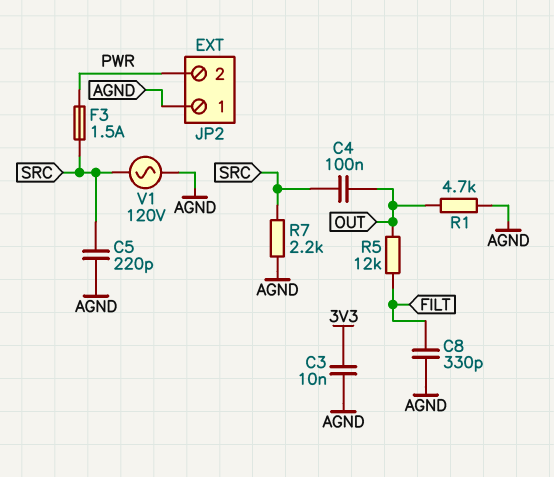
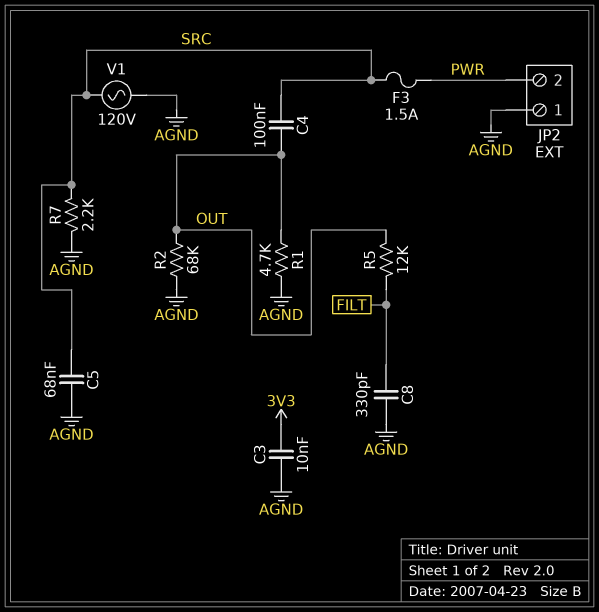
C5: 220pF (AGND, SRC) -> 68nF (AGND, SRC)
R2: none -> 68k (AGND, OUT)

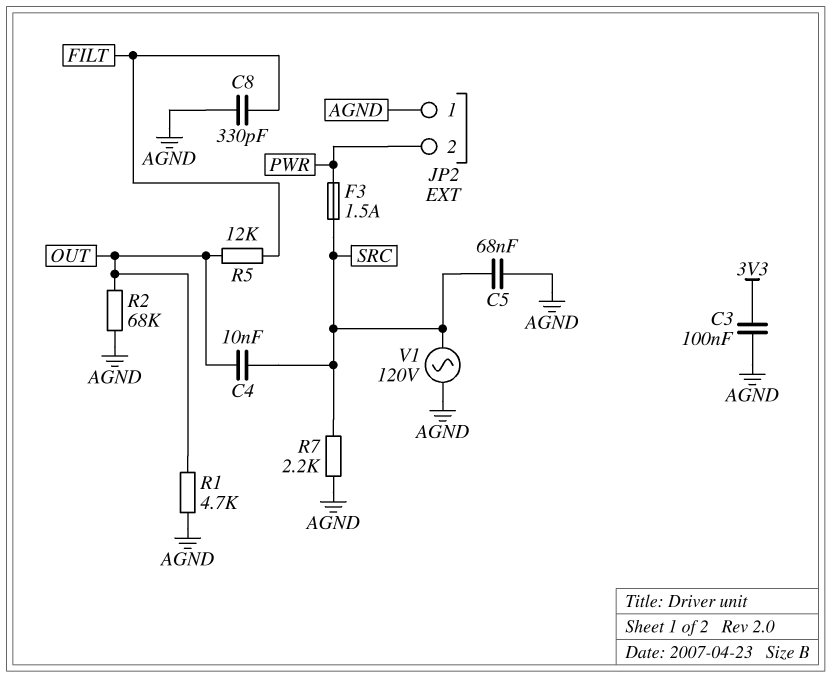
C3: 10nF (3V3, AGND) -> 100nF (3V3, AGND)
C4: 100nF (OUT, SRC) -> 10nF (OUT, SRC)

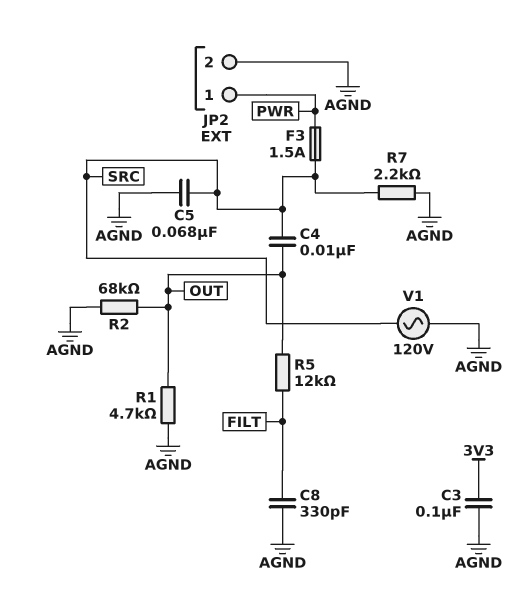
JP2 pin 1: AGND -> PWR
JP2 pin 2: PWR -> AGND

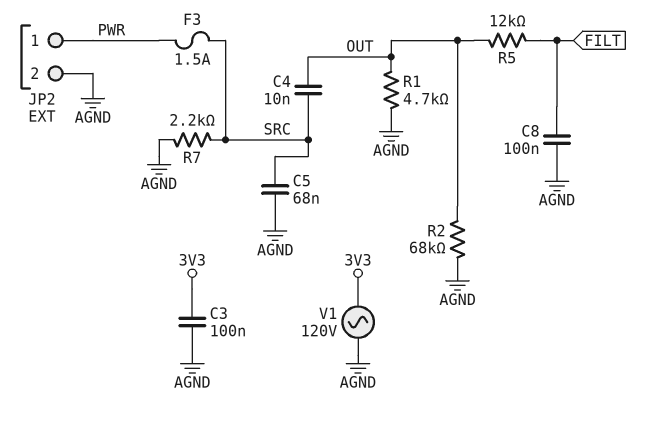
C8: 330pF (AGND, FILT) -> 100nF (AGND, FILT)
V1: AC 120V (AGND, SRC) -> AC 120V (3V3, AGND)

